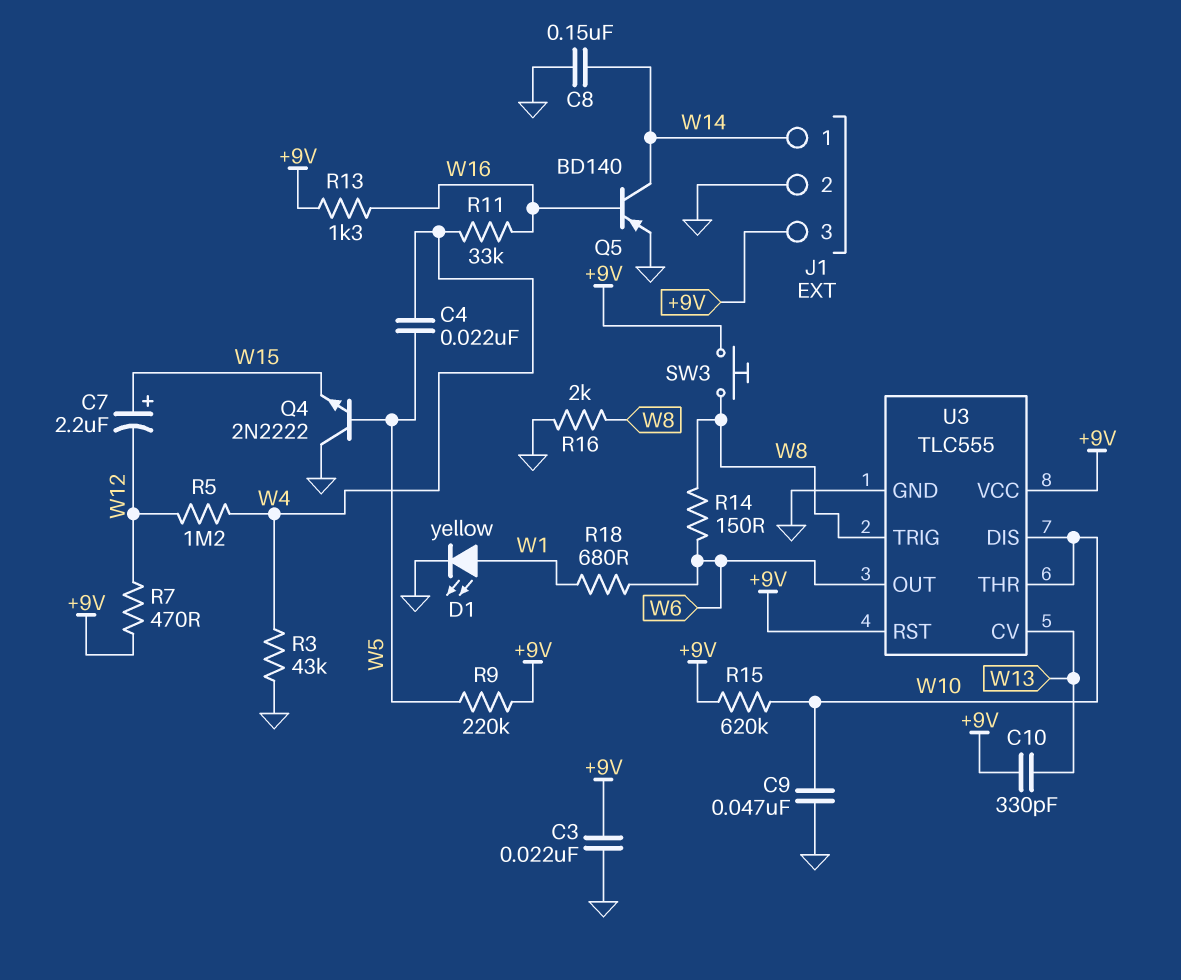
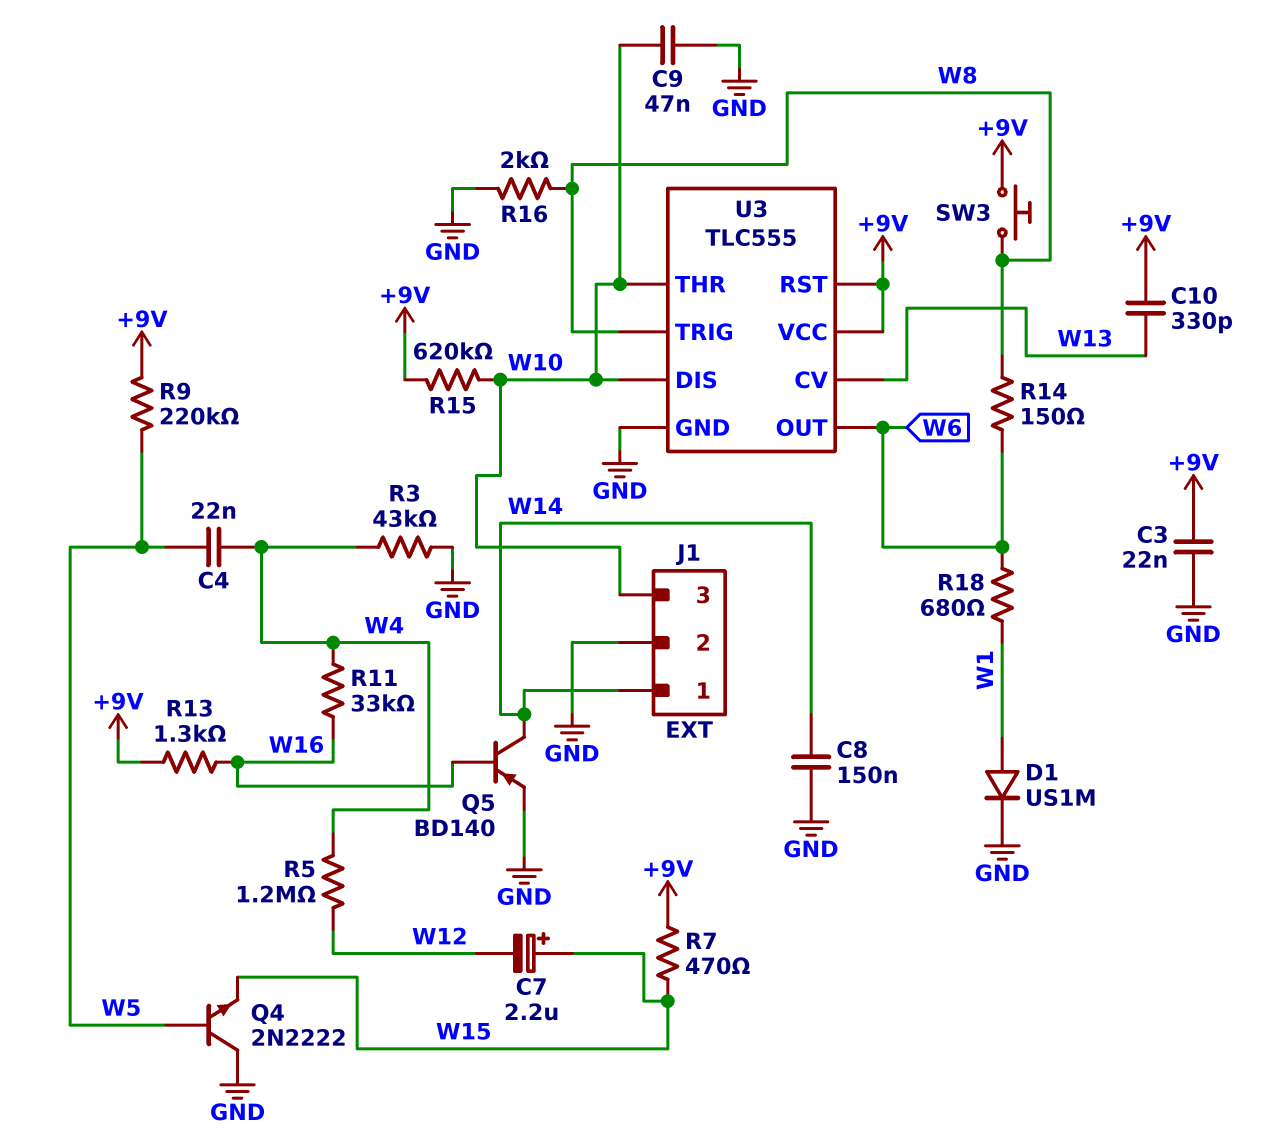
D1: LED yellow (A W1, K GND) -> diode US1M (A W1, K GND)
J1 pin 3: +9V -> W10
R7: 470 (+9V, W12) -> 470 (+9V, W15)

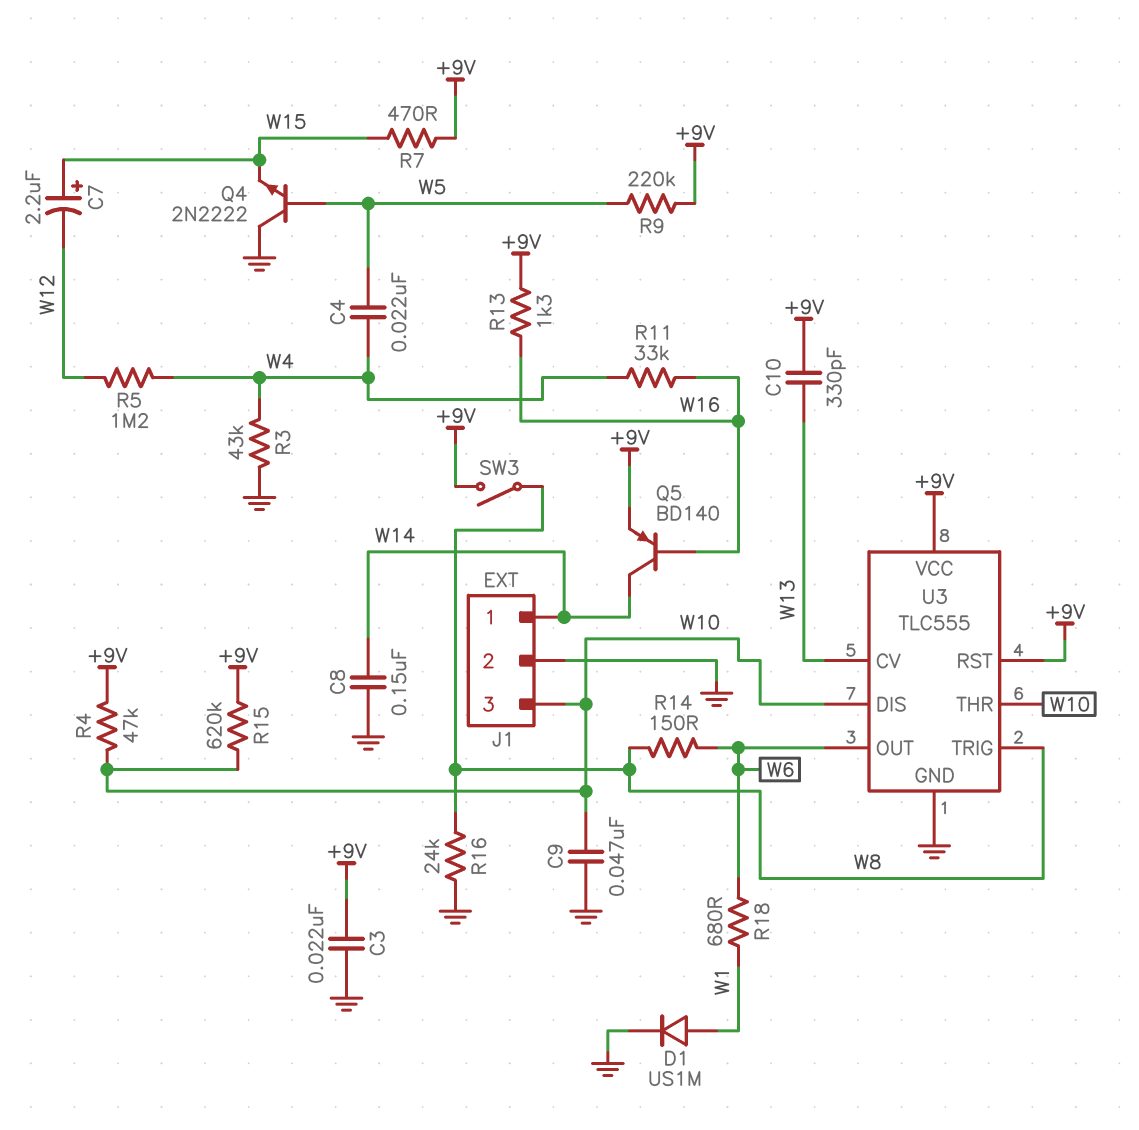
Q5: PNP BD140 (B W16, C W14, E GND) -> PNP BD140 (B W16, C W14, E +9V)
R4: none -> 47k (+9V, W10)
R16: 2k (GND, W8) -> 24k (GND, W8)
SW3: button (+9V, W8) -> switch (+9V, W8)

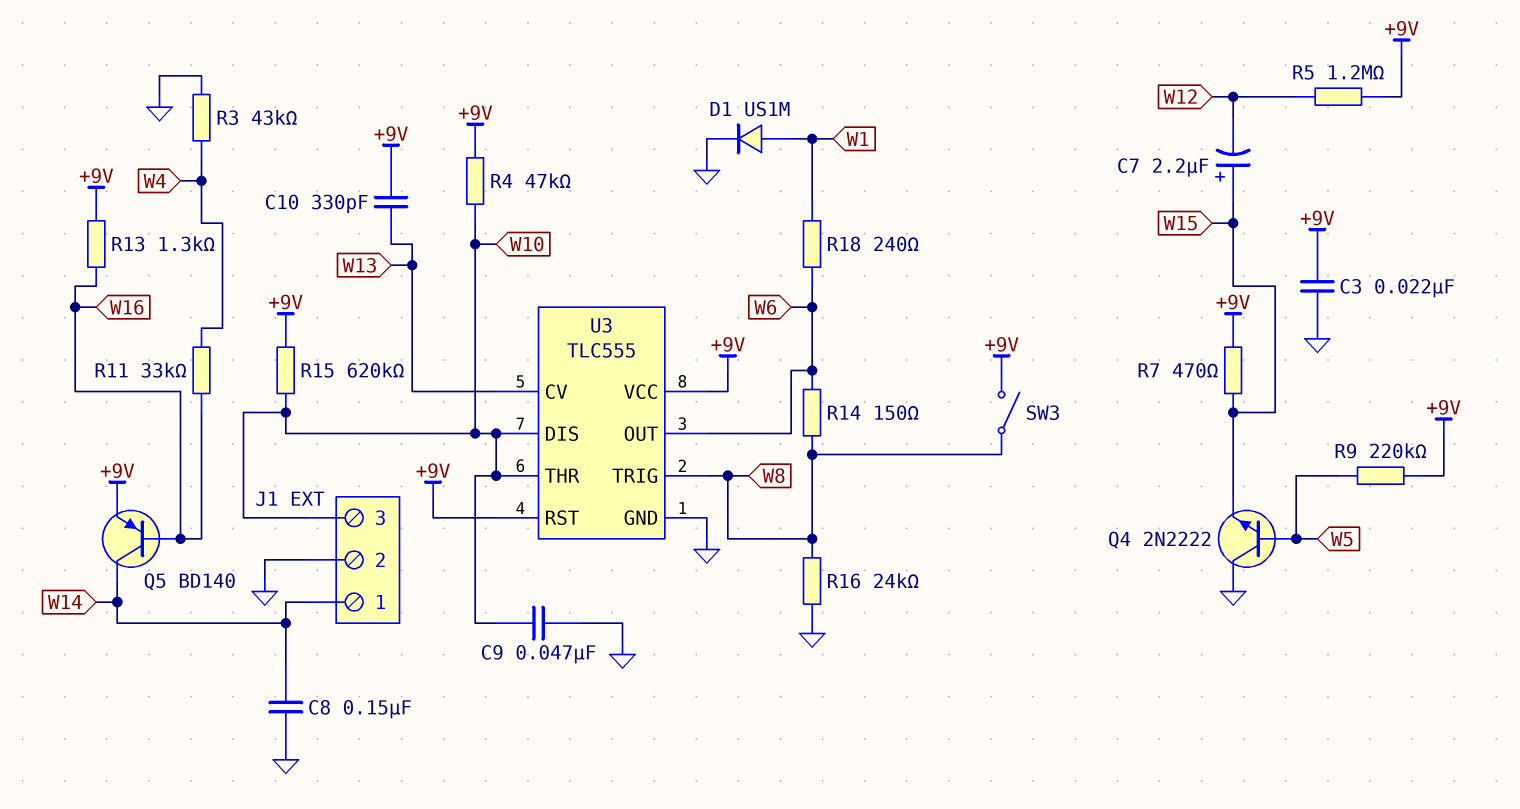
C4: 22nF (W4, W5) -> none
R5: 1.2M (W4, W12) -> 1.2M (+9V, W12)
R18: 680 (W1, W6) -> 240 (W1, W6)

